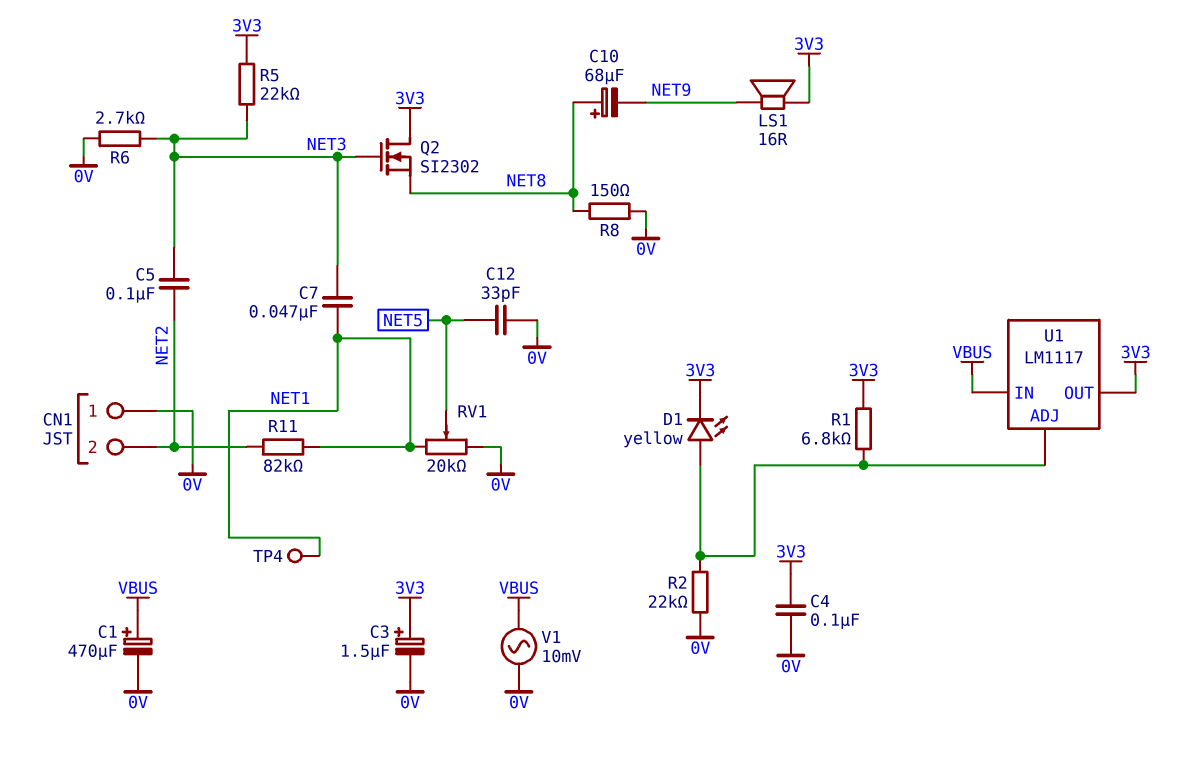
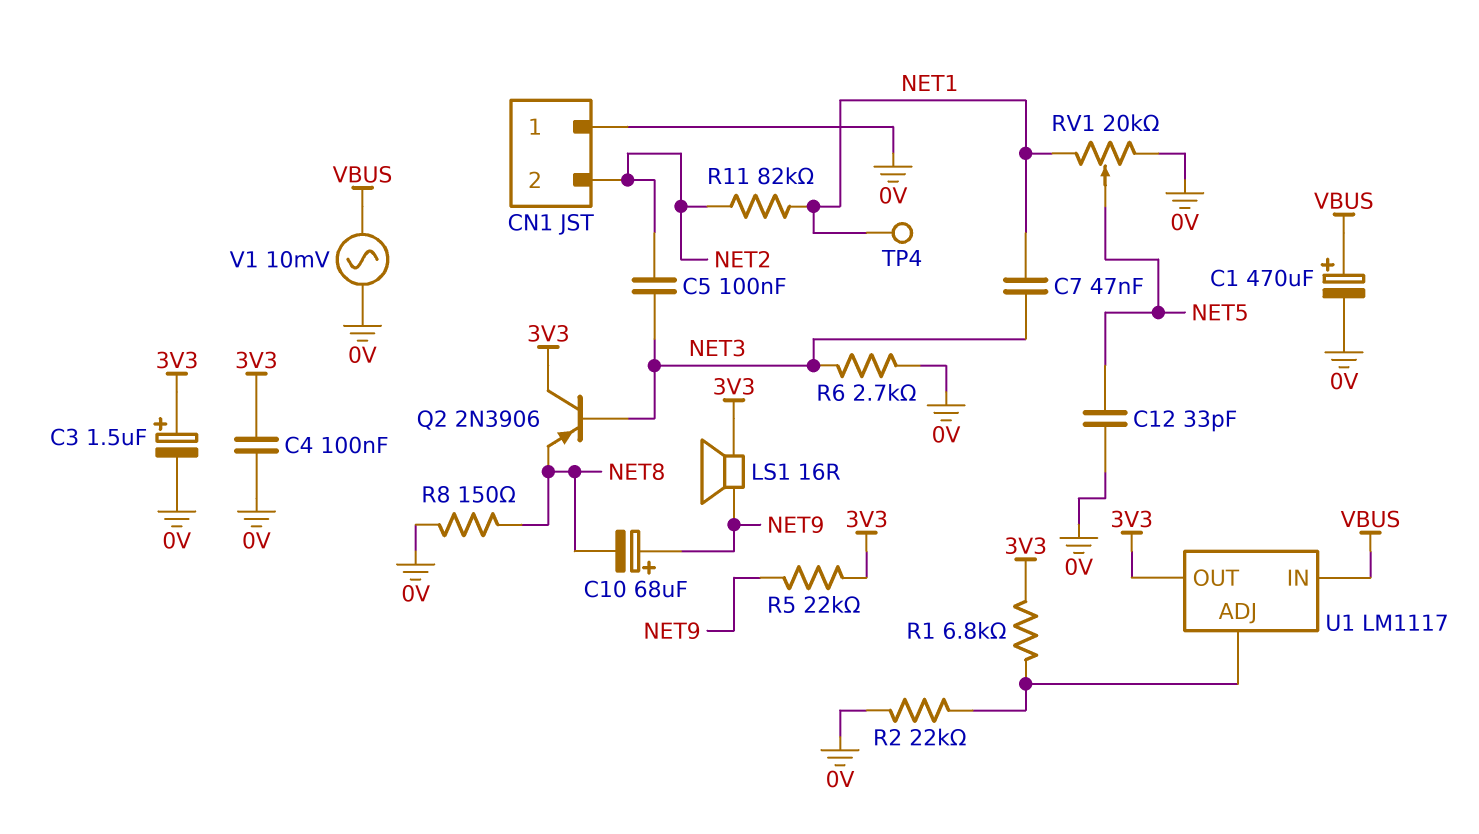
C10: 68uF (plus NET8, minus NET9) -> 68uF (plus NET9, minus NET8)
D1: LED yellow (A U1/ADJ, K 3V3) -> none
Q2: NMOS SI2302 (G NET3, D 3V3, S NET8) -> PNP 2N3906 (B NET3, C 3V3, E NET8)
R5: 22k (3V3, NET3) -> 22k (3V3, NET9)

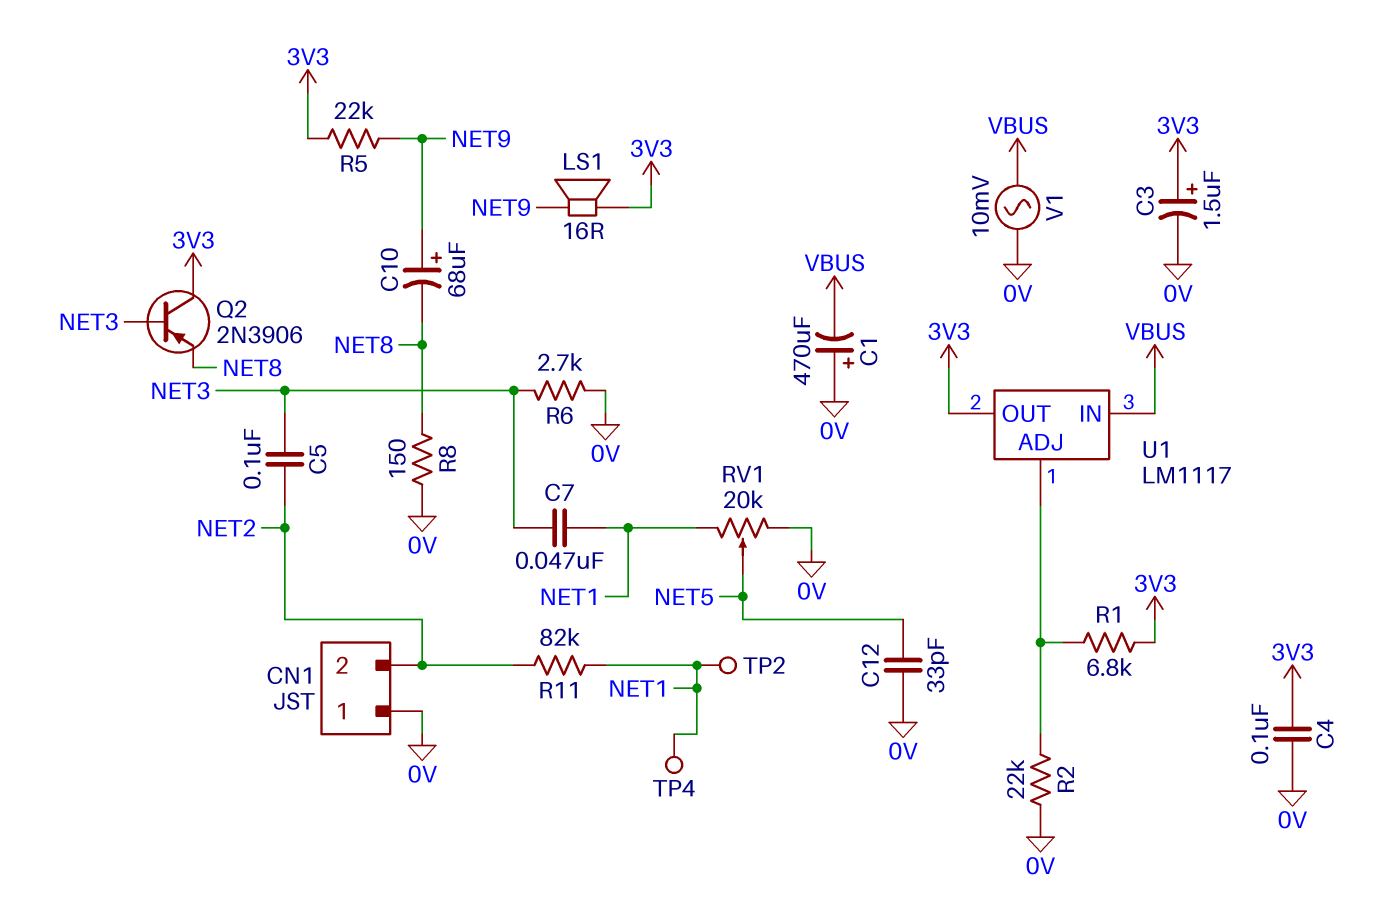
C1: 470uF (plus VBUS, minus 0V) -> 470uF (plus 0V, minus VBUS)
TP2: none -> test point (NET1)

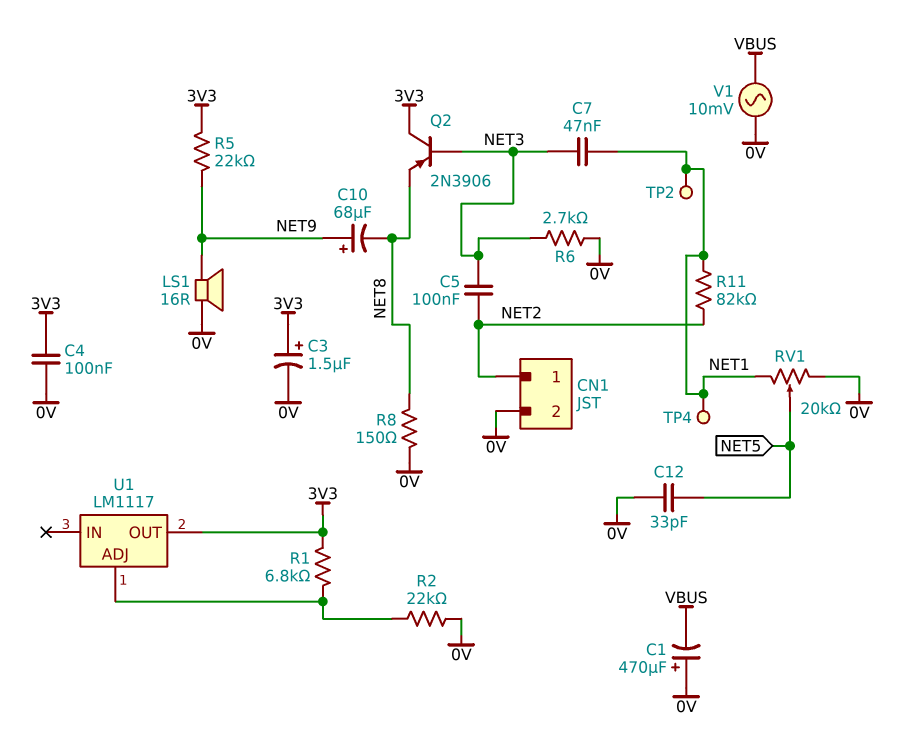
CN1 pin 1: 0V -> NET2
CN1 pin 2: NET2 -> 0V
LS1: speaker 16R (3V3, NET9) -> speaker 16R (0V, NET9)
U1 pin IN: VBUS -> none

